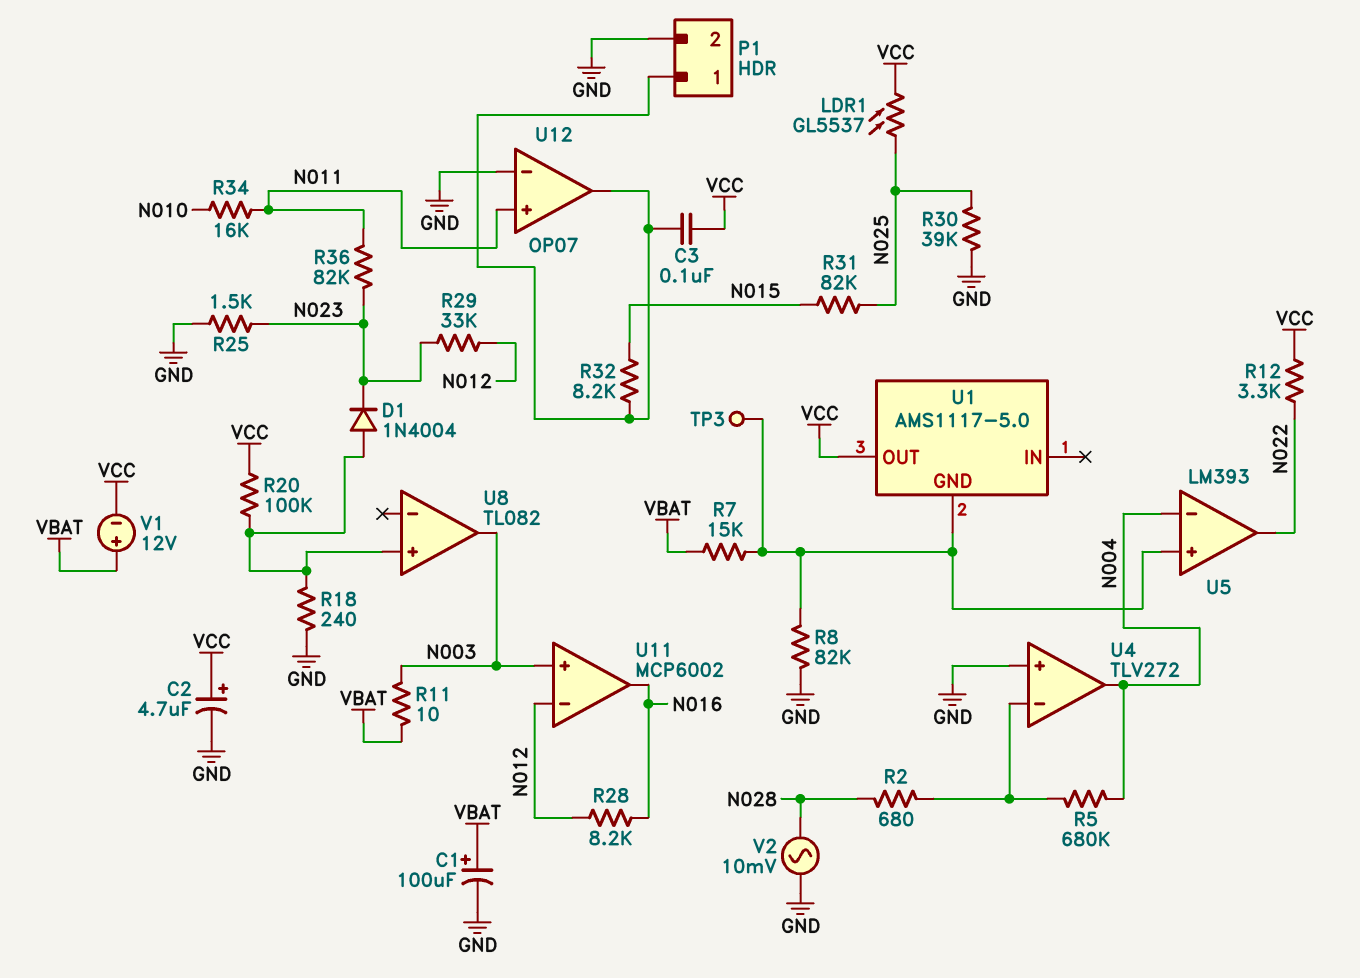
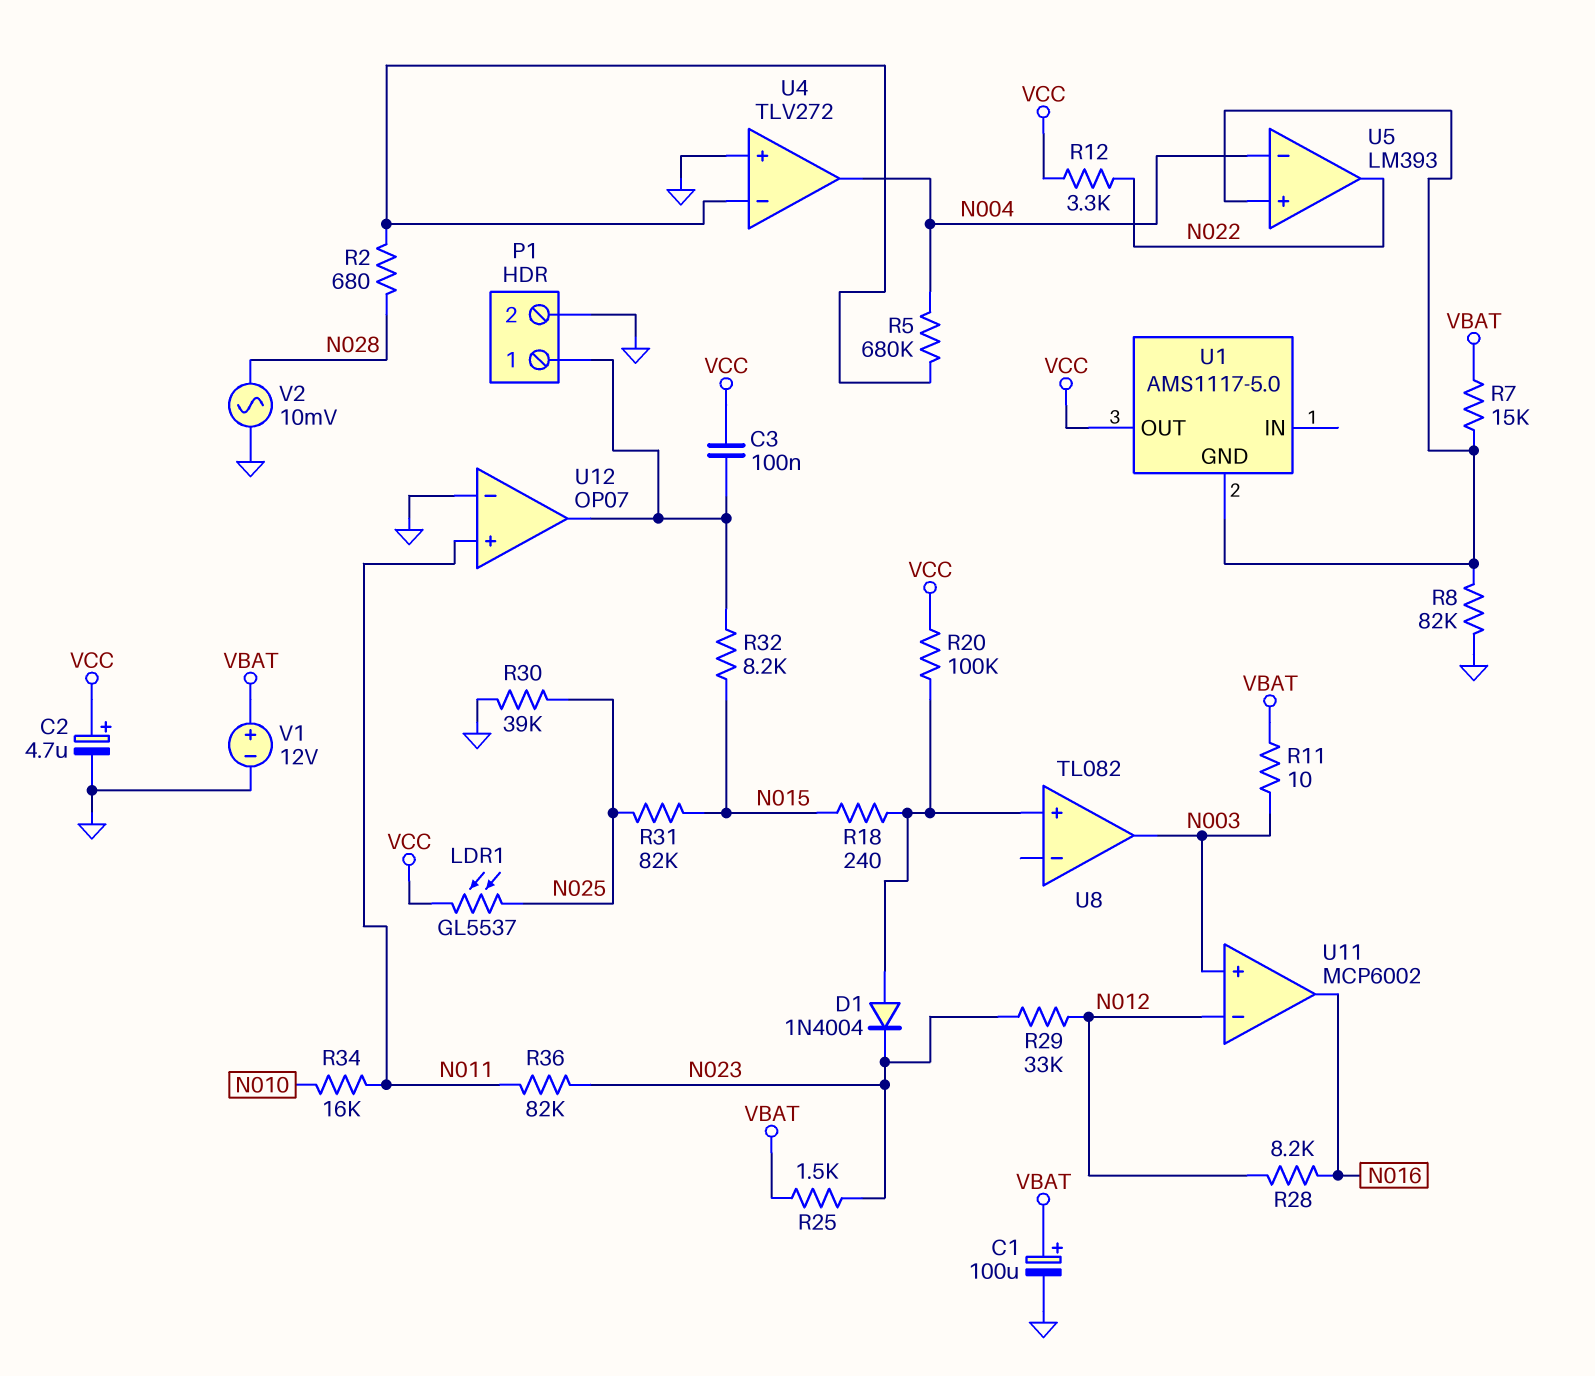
R18: 240 (GND, U8/in+) -> 240 (N015, U8/in+)
R25: 1.5k (GND, N023) -> 1.5k (N023, VBAT)
TP3: test point (U1/GND) -> none
V1: 12V (plus VBAT, minus VCC) -> 12V (plus VBAT, minus GND)

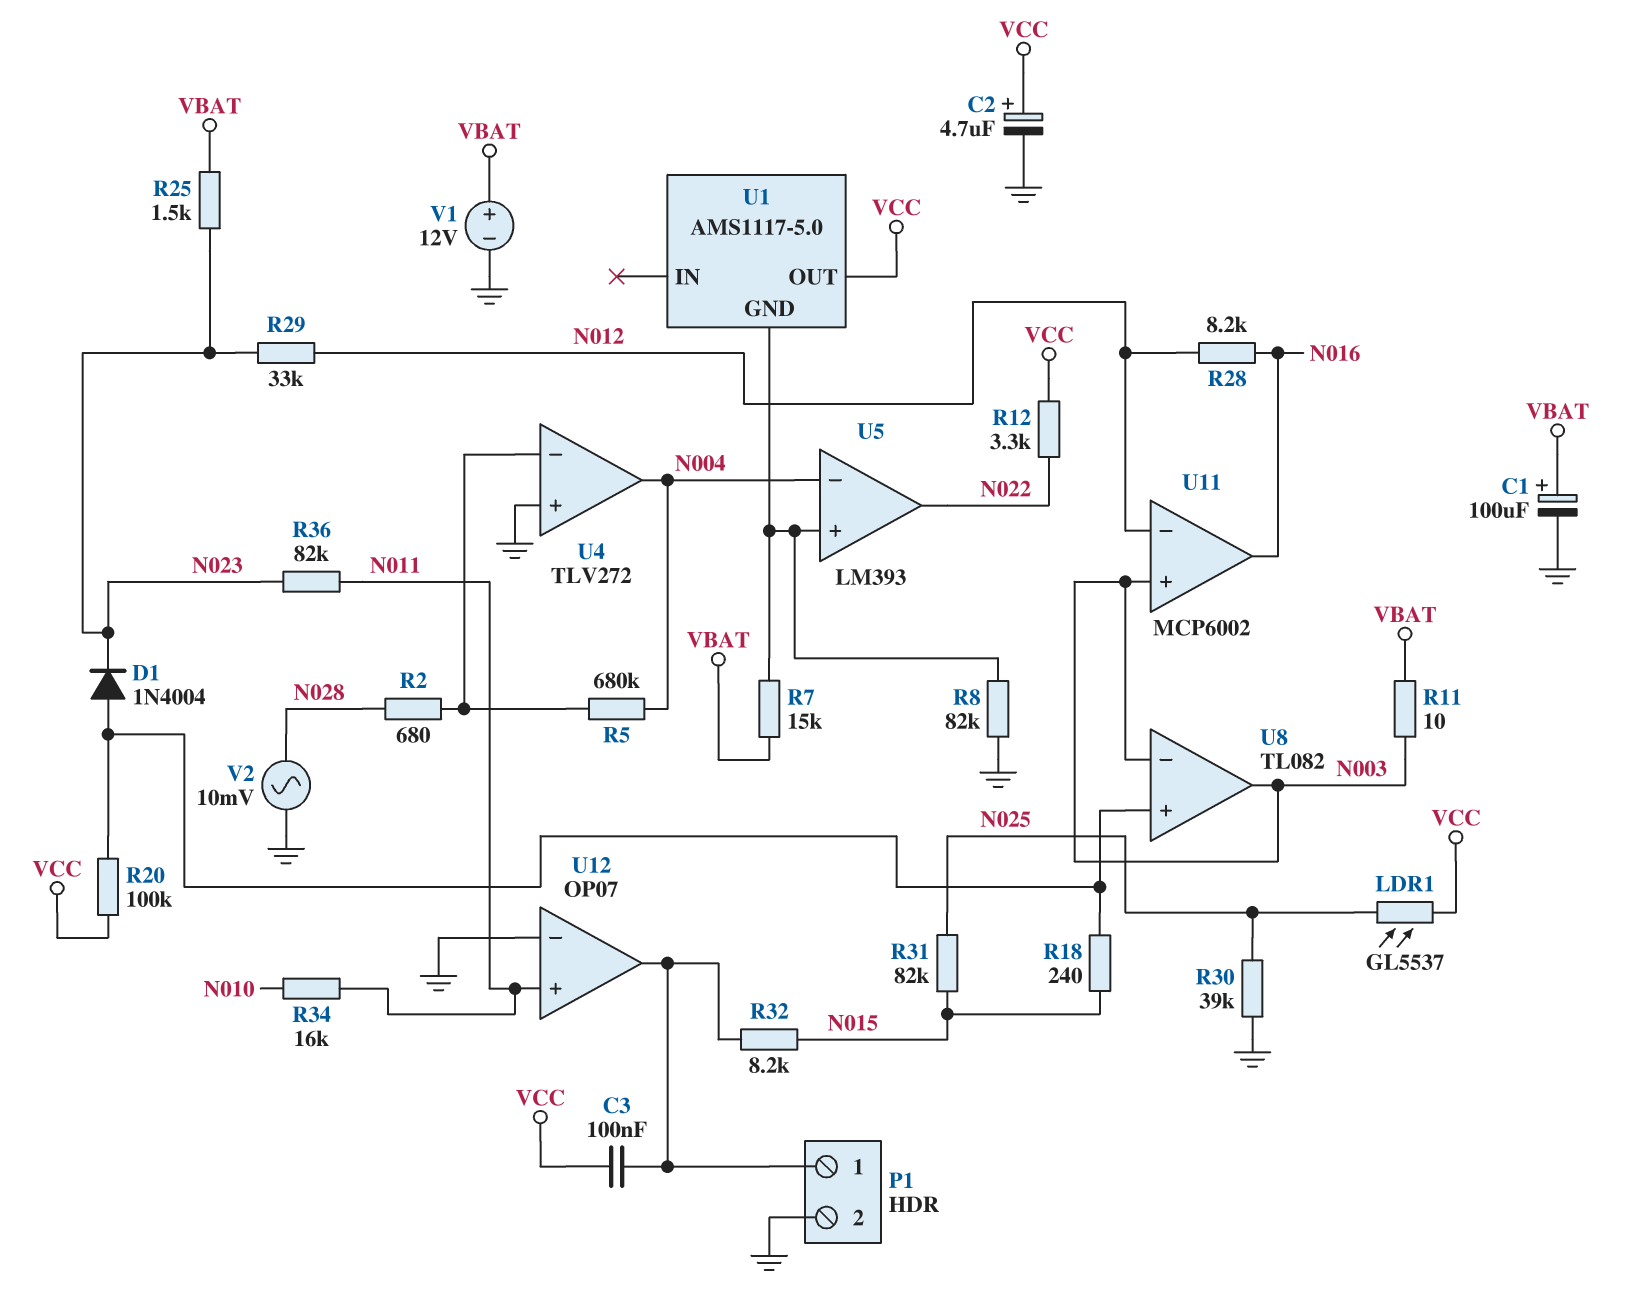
U8 pin in-: none -> N003

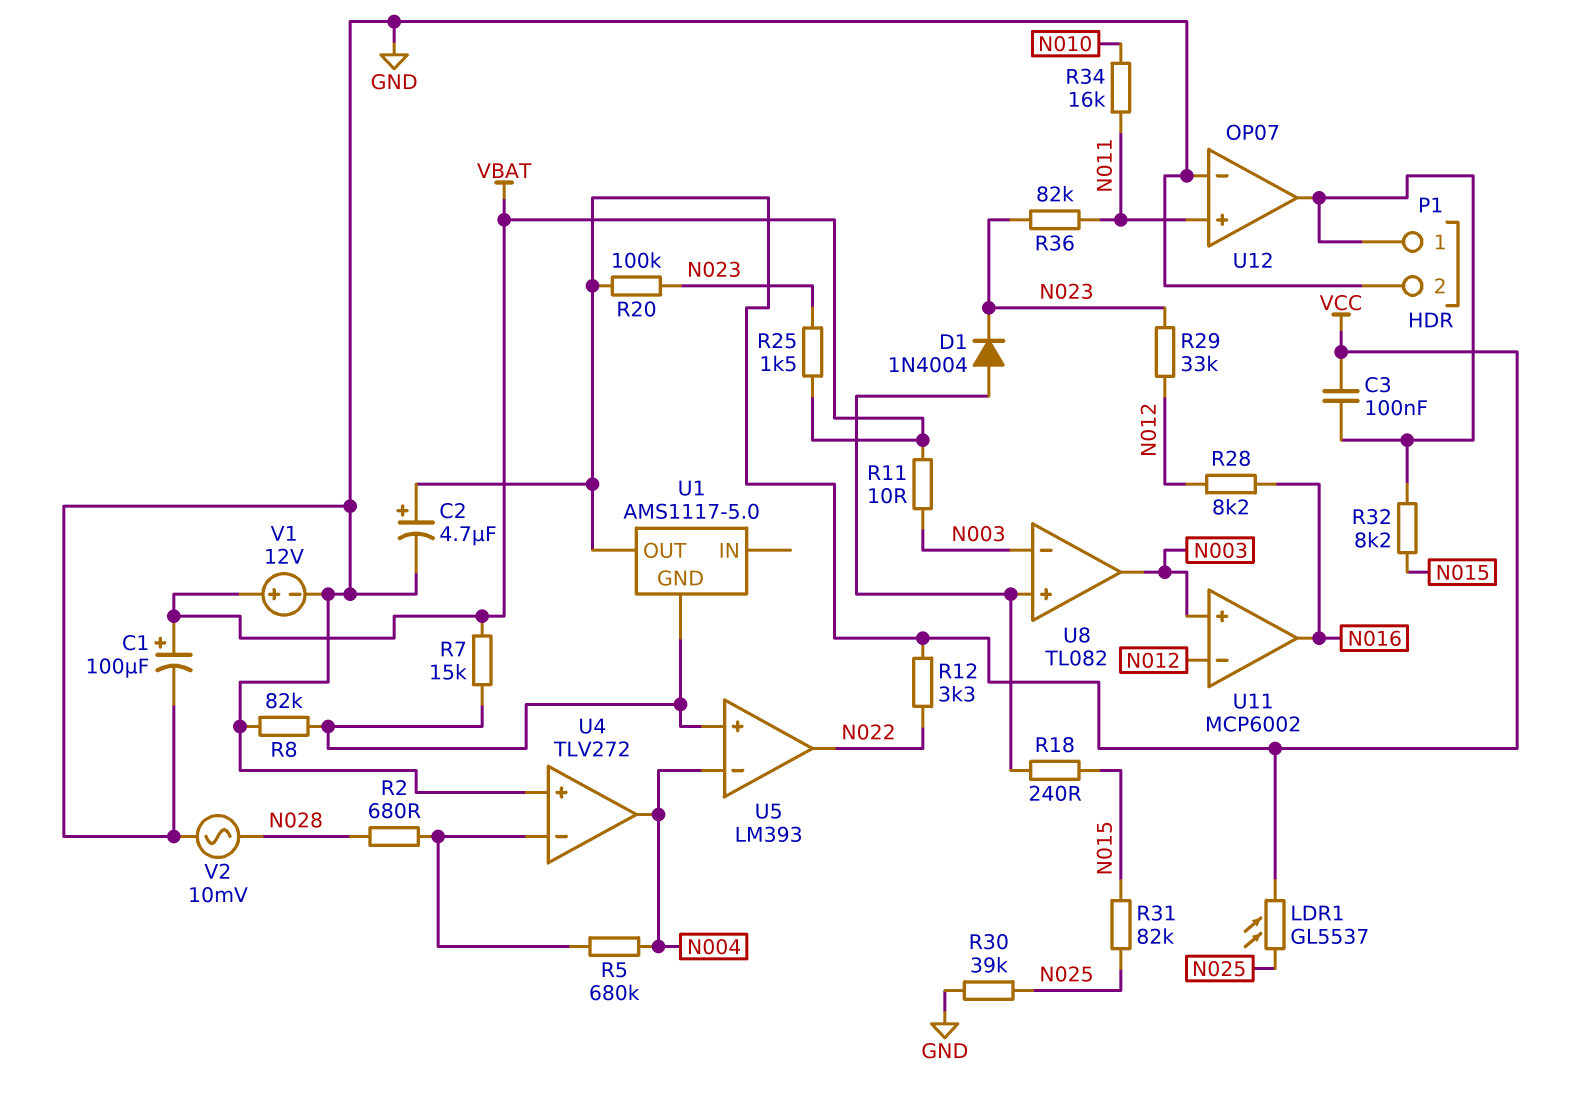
R20: 100k (U8/in+, VCC) -> 100k (N023, VCC)

